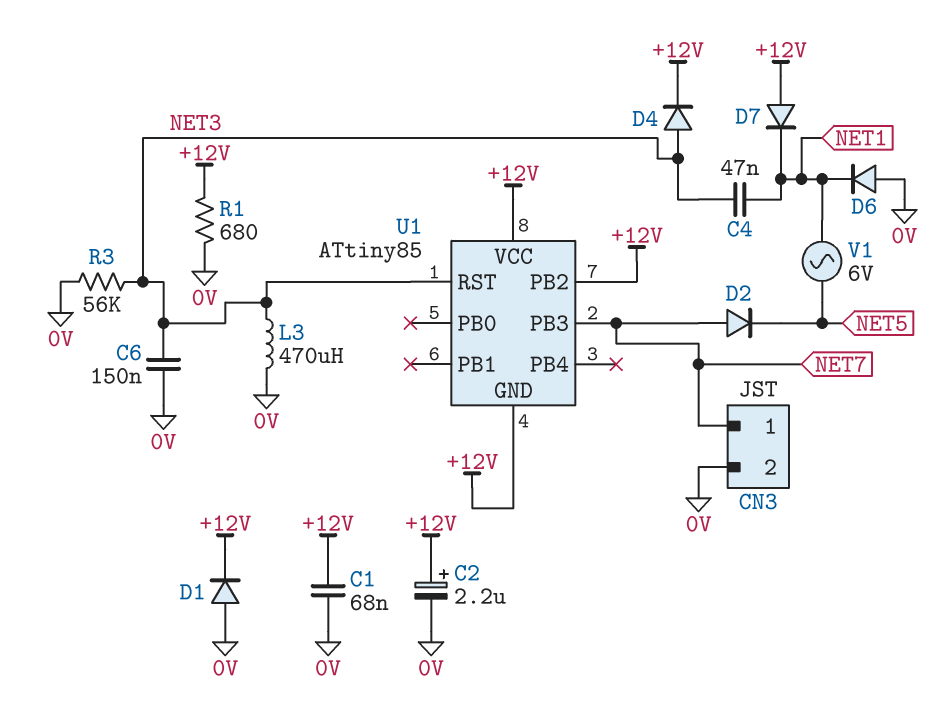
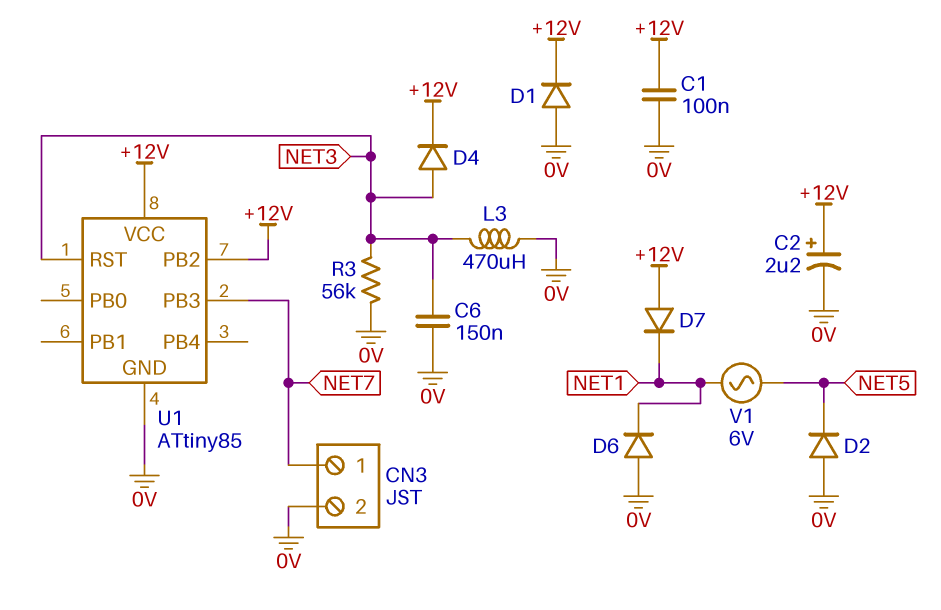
C1: 68nF (+12V, 0V) -> 100nF (+12V, 0V)
C4: 47nF (NET1, NET3) -> none
D2: diode (A NET7, K NET5) -> diode (A 0V, K NET5)
R1: 680 (+12V, 0V) -> none
U1 pin GND: +12V -> 0V

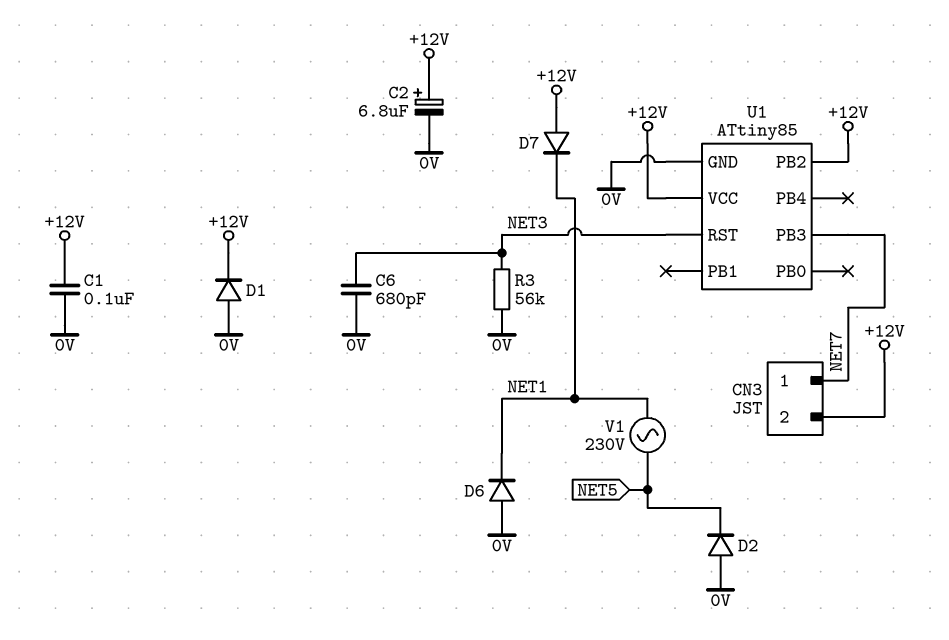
C2: 2.2uF (plus +12V, minus 0V) -> 6.8uF (plus +12V, minus 0V)
C6: 150nF (0V, NET3) -> 680pF (0V, NET3)
CN3 pin 2: 0V -> +12V
D4: diode (A NET3, K +12V) -> none
L3: 470uH (0V, NET3) -> none
V1: AC 6V (NET1, NET5) -> AC 230V (NET1, NET5)

